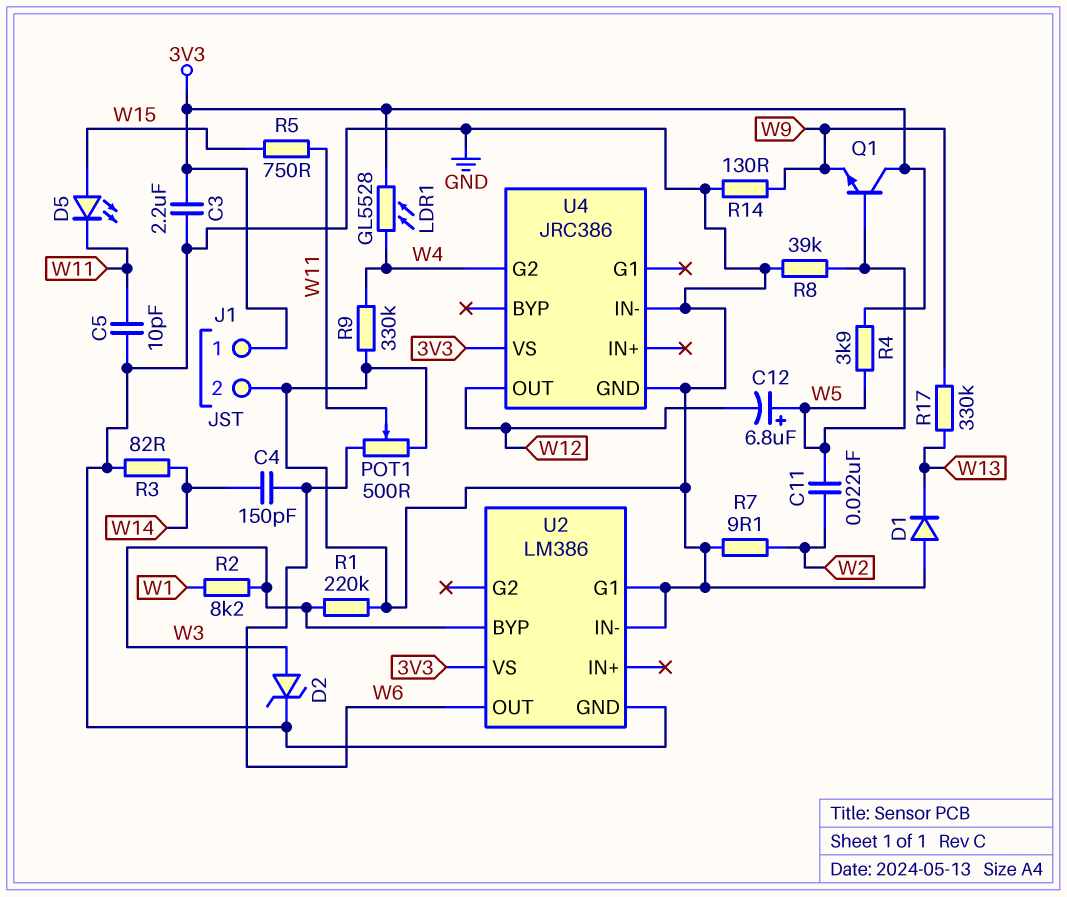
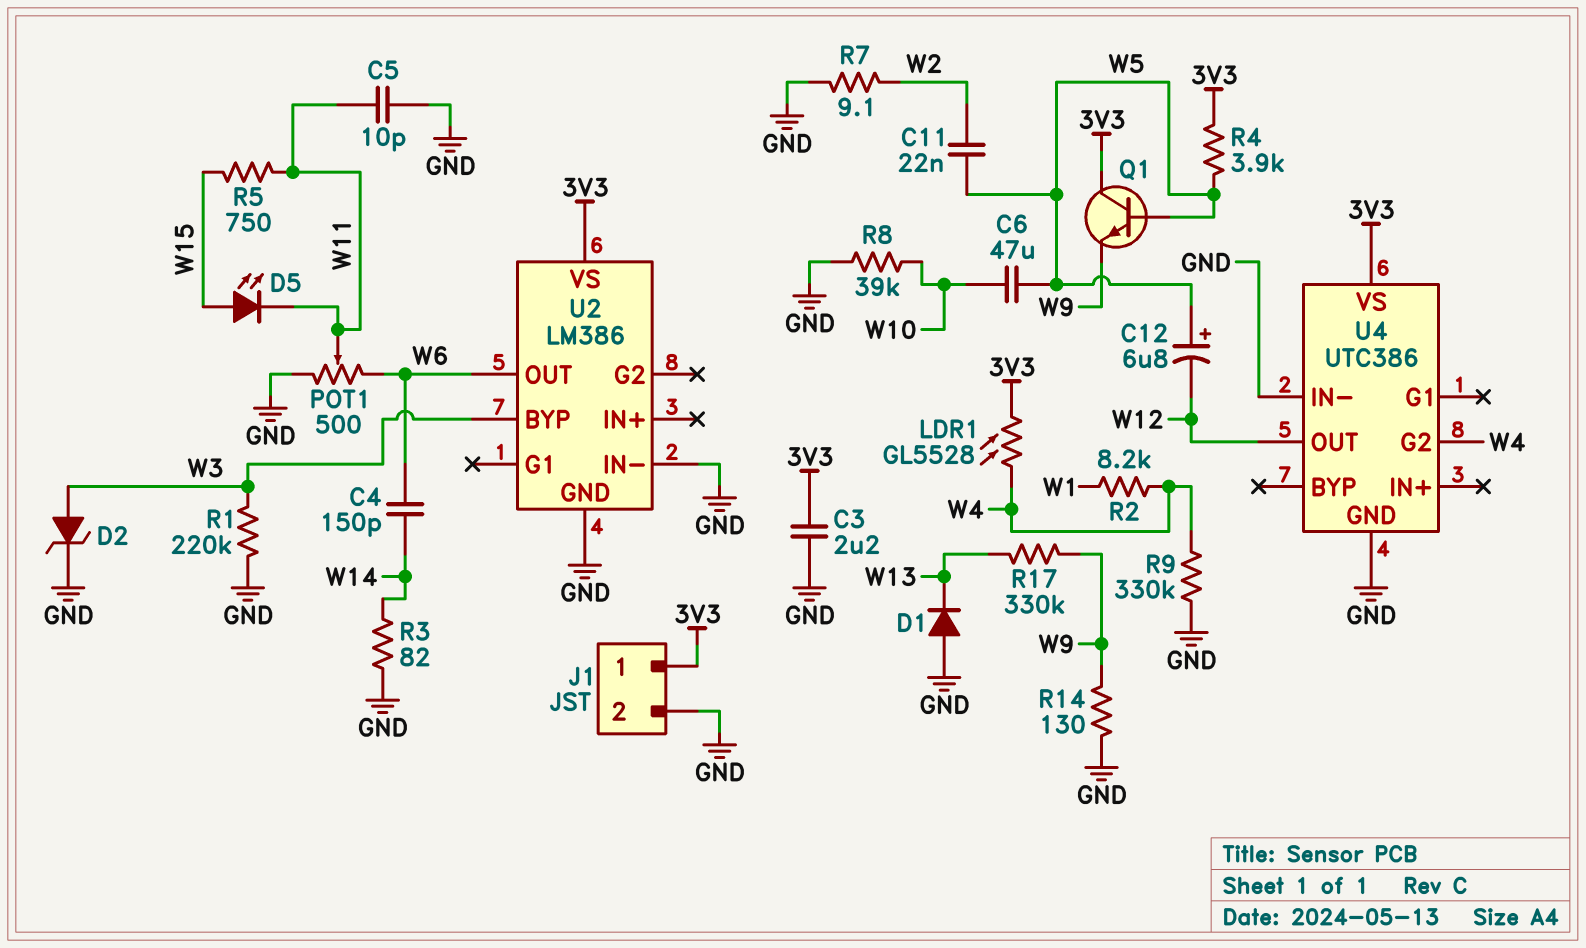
C6: none -> 47uF (W5, W10)
R2: 8.2k (W1, W3) -> 8.2k (W1, W4)
R8: 39k (GND, W5) -> 39k (GND, W10)
U2 pin G1: GND -> none
U4: JRC386 -> UTC386

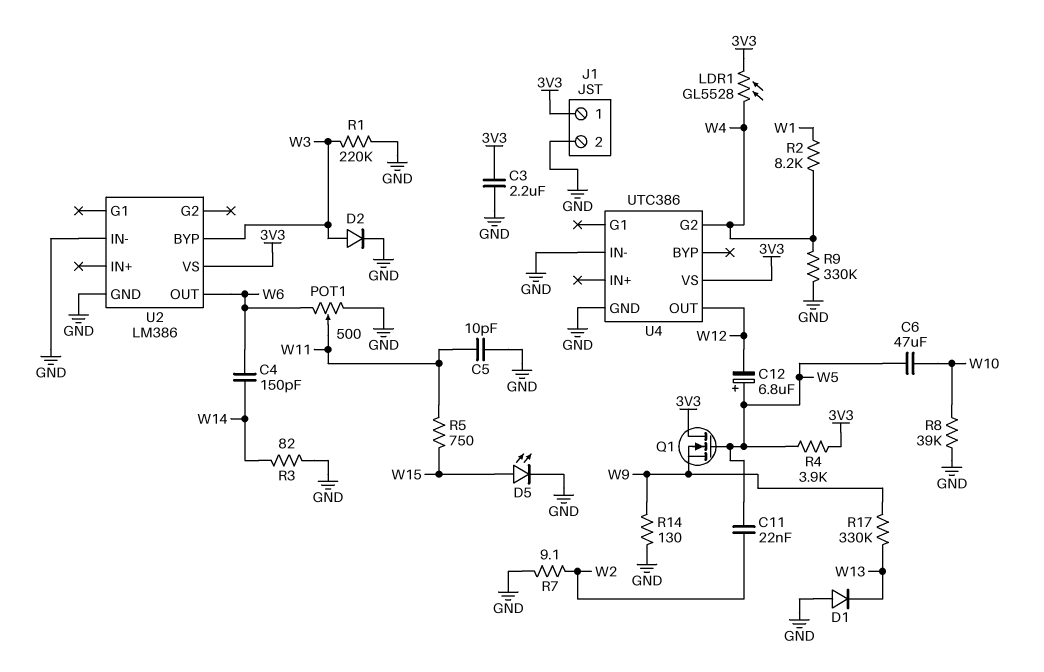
D2: zener (A W3, K GND) -> diode (A W3, K GND)
D5: LED (A W15, K W11) -> LED (A W15, K GND)
Q1: NPN (B W5, C 3V3, E W9) -> NMOS (G W5, D 3V3, S W9)

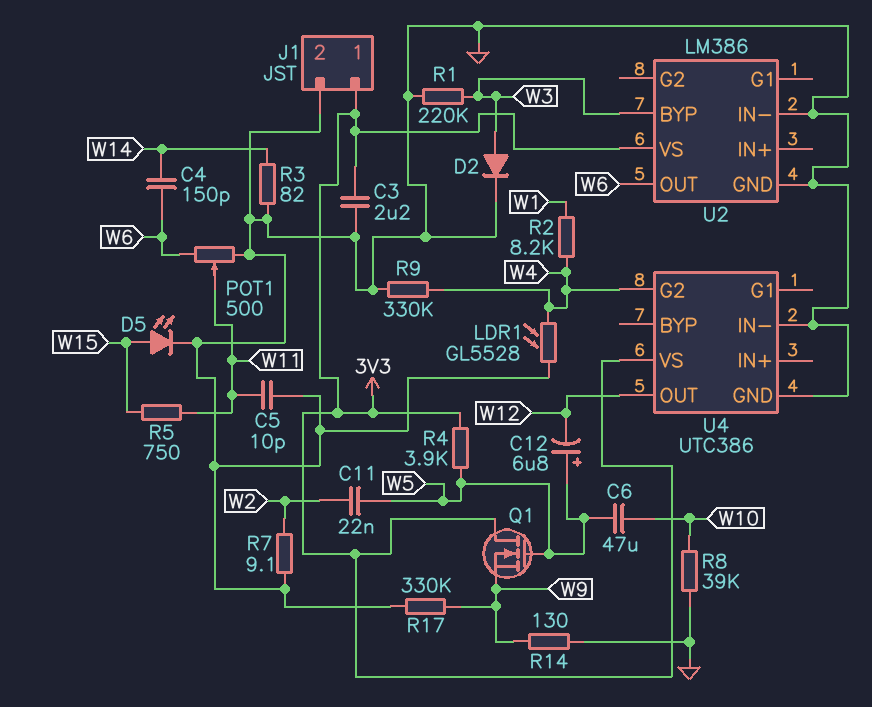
D1: diode (A GND, K W13) -> none
LDR1: GL5528 (3V3, W4) -> GL5528 (GND, W4)
R17: 330k (W9, W13) -> 330k (GND, W9)

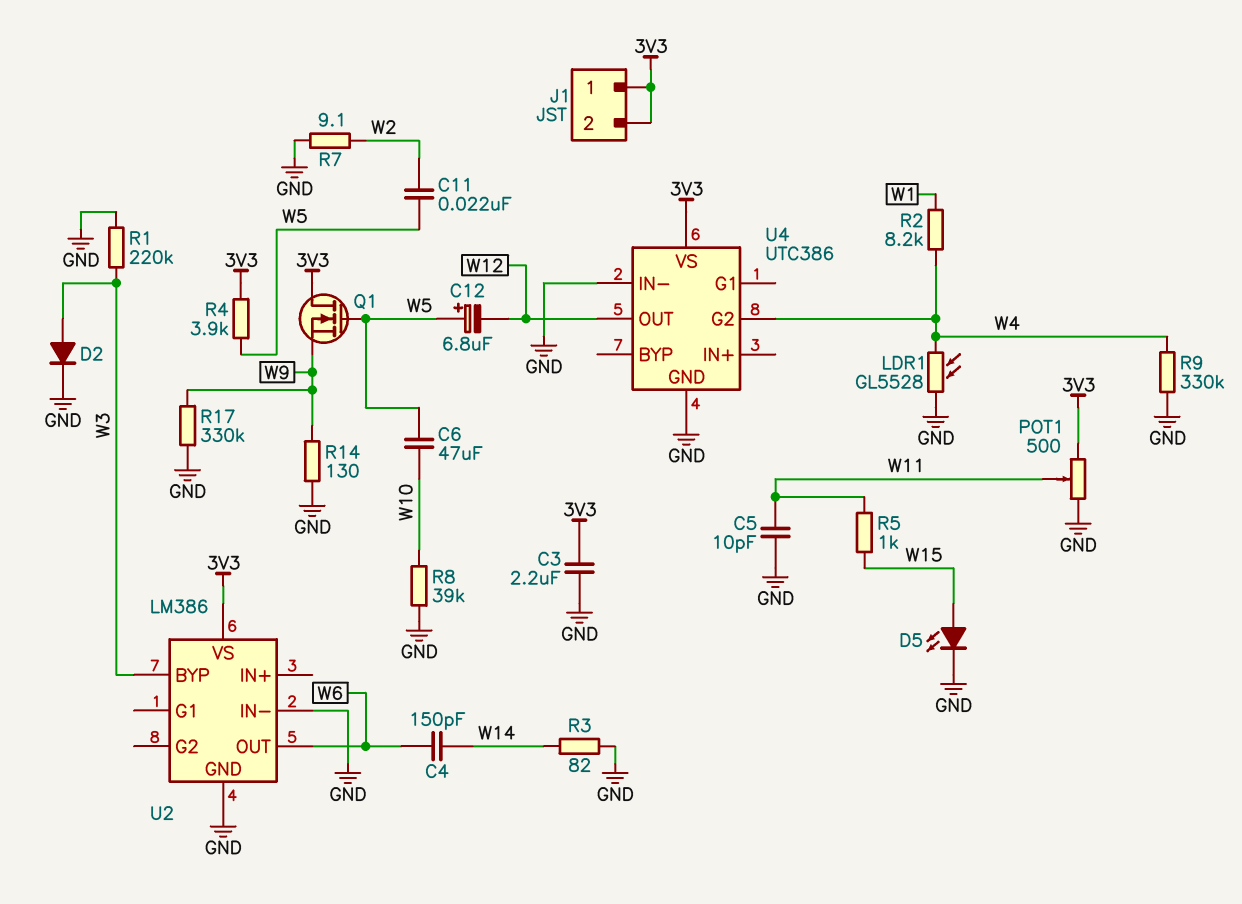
J1 pin 2: GND -> 3V3
POT1: 500 (GND, W6, wiper W11) -> 500 (3V3, GND, wiper W11)
R5: 750 (W11, W15) -> 1k (W11, W15)

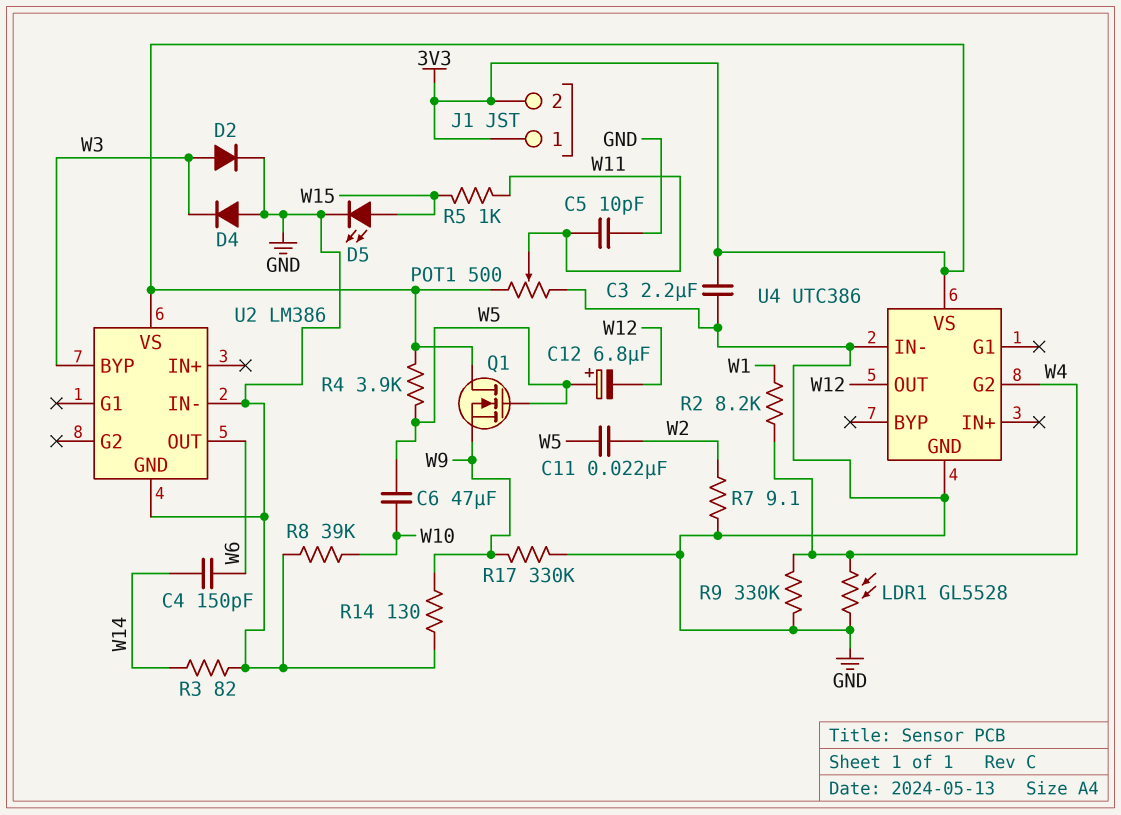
D4: none -> diode (A GND, K W3)
R1: 220k (GND, W3) -> none

